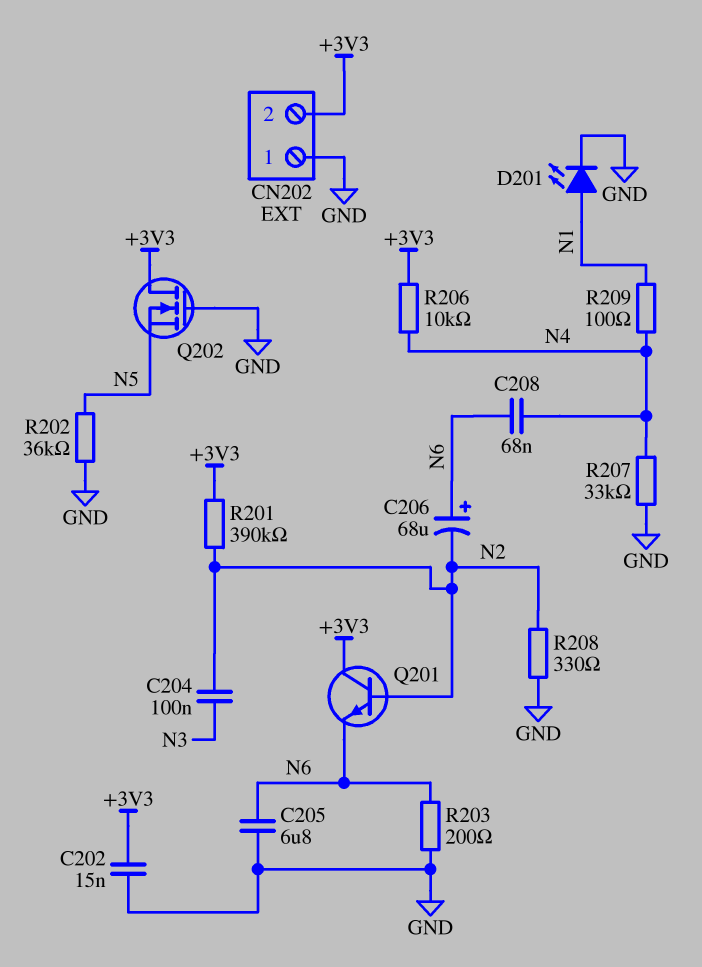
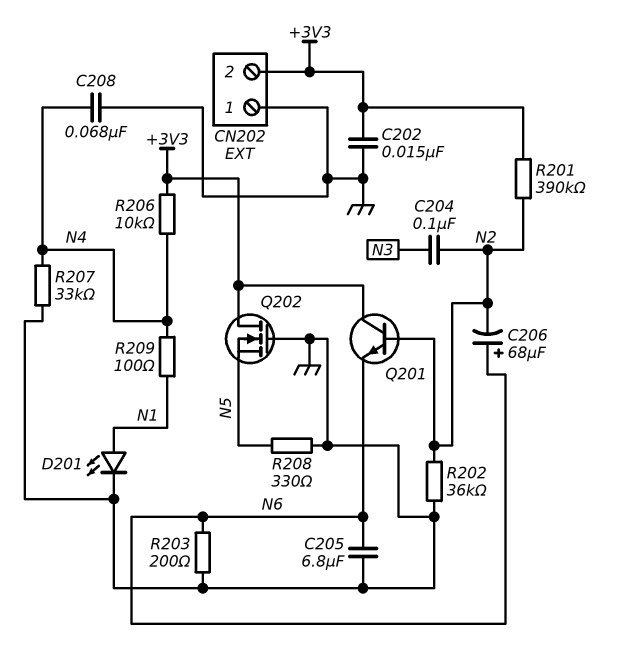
C208: 68nF (N4, N6) -> 68nF (GND, N4)
R202: 36k (GND, N5) -> 36k (GND, N2)
R208: 330 (GND, N2) -> 330 (GND, N5)

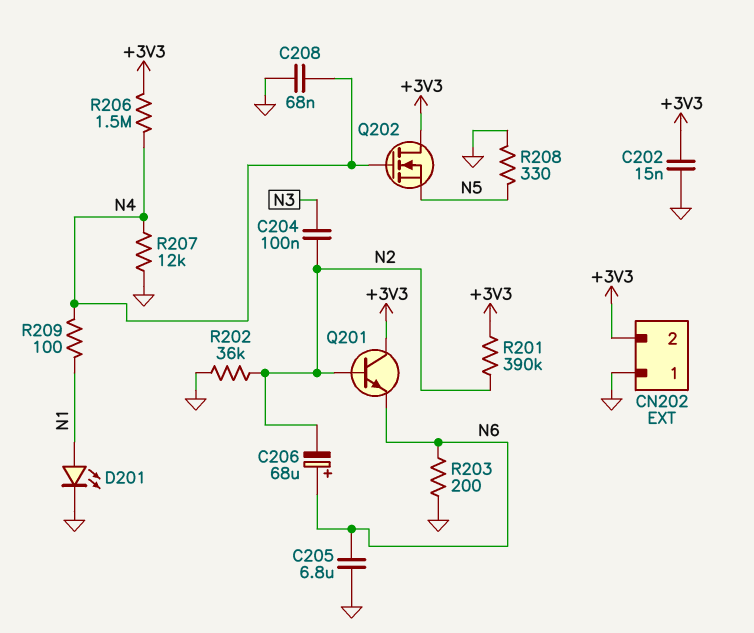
Q202: NMOS (G GND, D +3V3, S N5) -> NMOS (G N4, D +3V3, S N5)
R206: 10k (+3V3, N4) -> 1.5M (+3V3, N4)
R207: 33k (GND, N4) -> 12k (GND, N4)

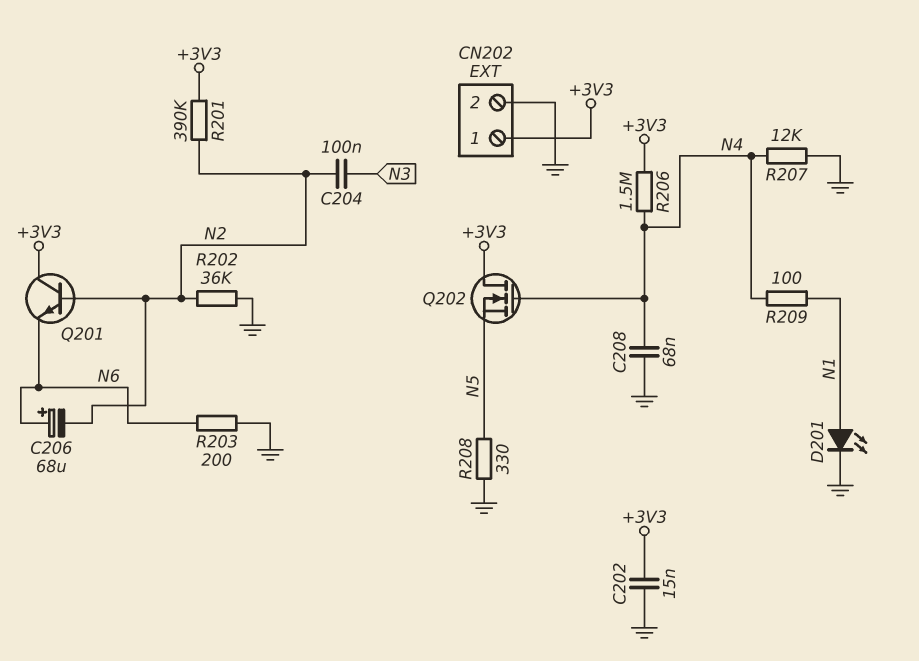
C205: 6.8uF (GND, N6) -> none
CN202 pin 1: GND -> +3V3
CN202 pin 2: +3V3 -> GND

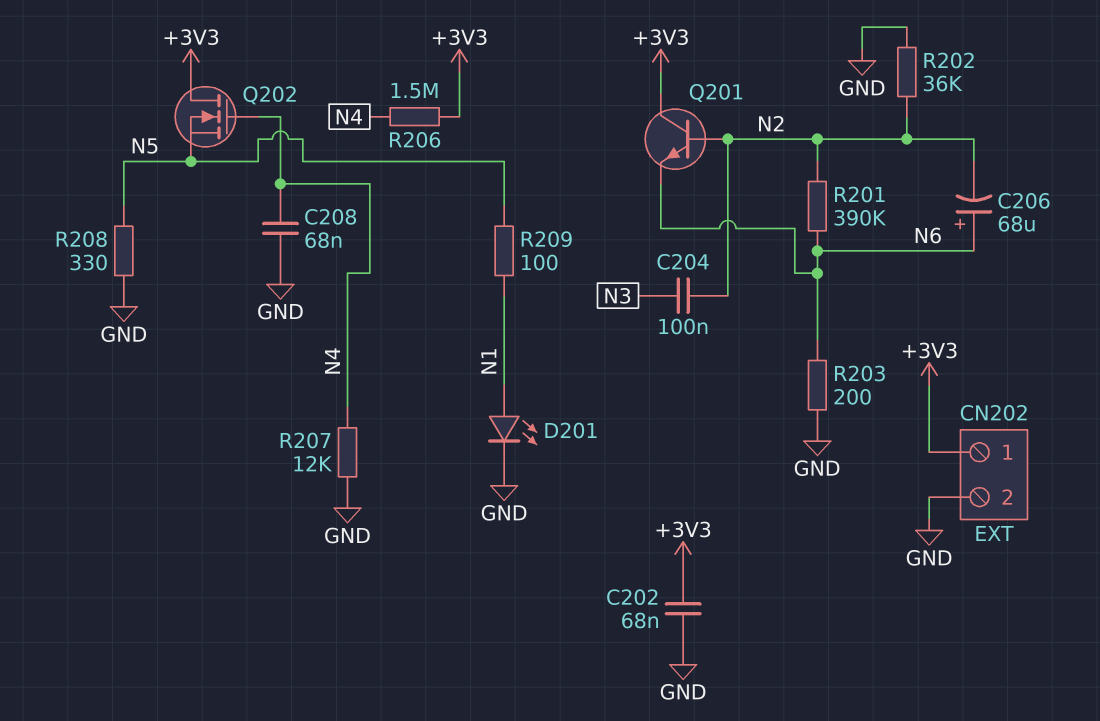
C202: 15nF (+3V3, GND) -> 68nF (+3V3, GND)
R201: 390k (+3V3, N2) -> 390k (N2, N6)
R209: 100 (N1, N4) -> 100 (N1, N5)

